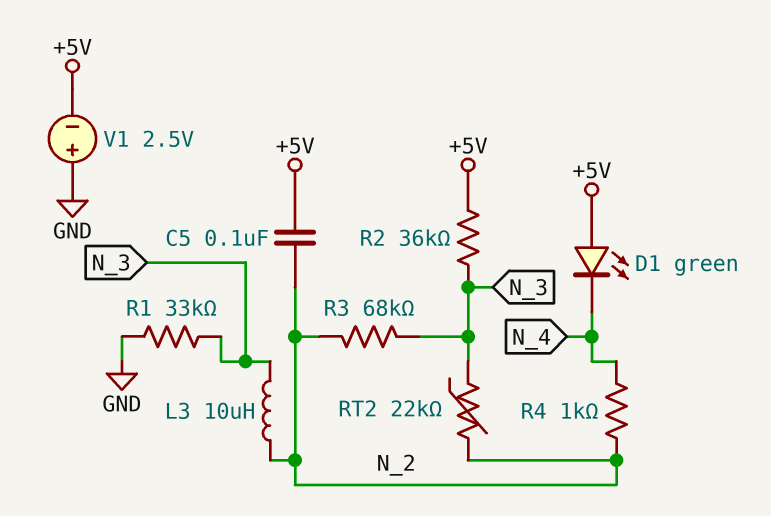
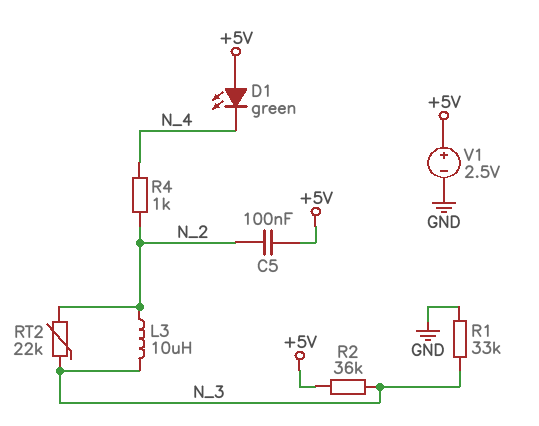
R3: 68k (N_2, N_3) -> none
V1: 2.5V (plus GND, minus +5V) -> 2.5V (plus +5V, minus GND)

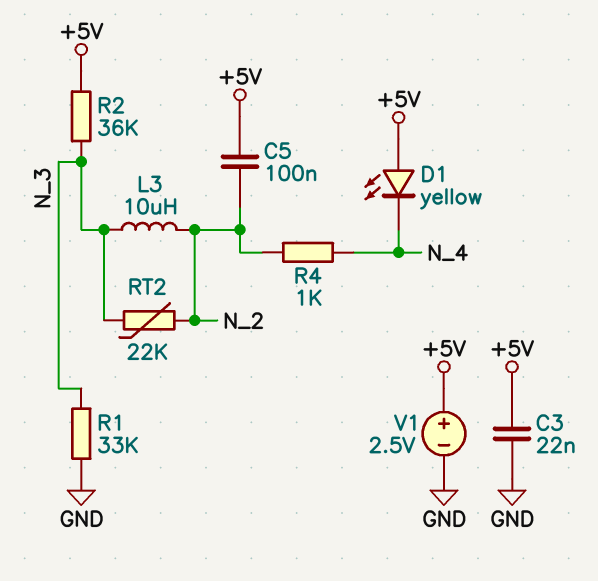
C3: none -> 22nF (+5V, GND)
D1: LED green (A +5V, K N_4) -> LED yellow (A +5V, K N_4)

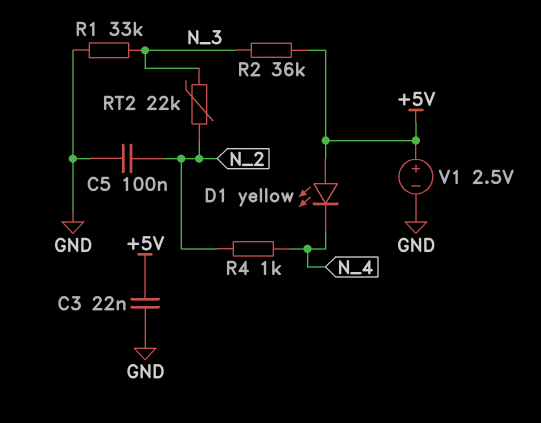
C5: 100nF (+5V, N_2) -> 100nF (GND, N_2)
L3: 10uH (N_2, N_3) -> none

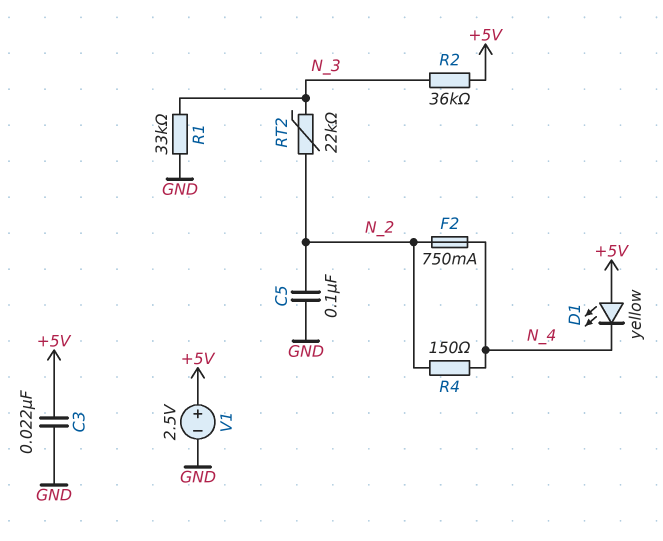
F2: none -> 750mA (N_2, N_4)
R4: 1k (N_2, N_4) -> 150 (N_2, N_4)

